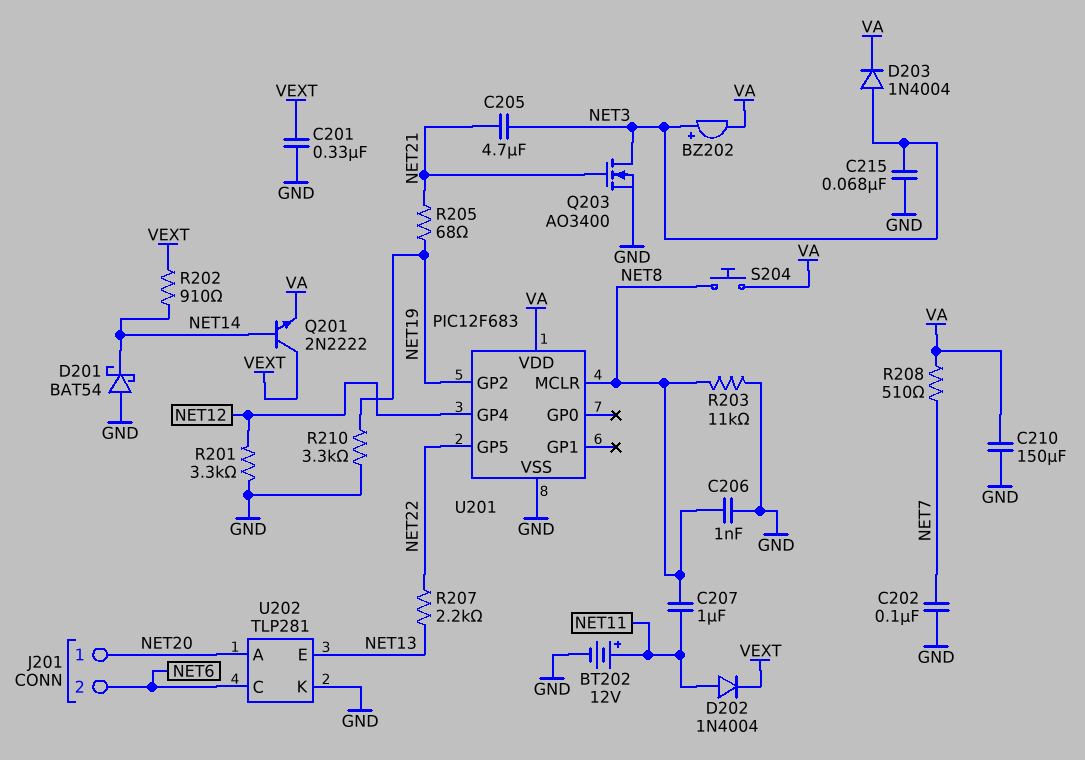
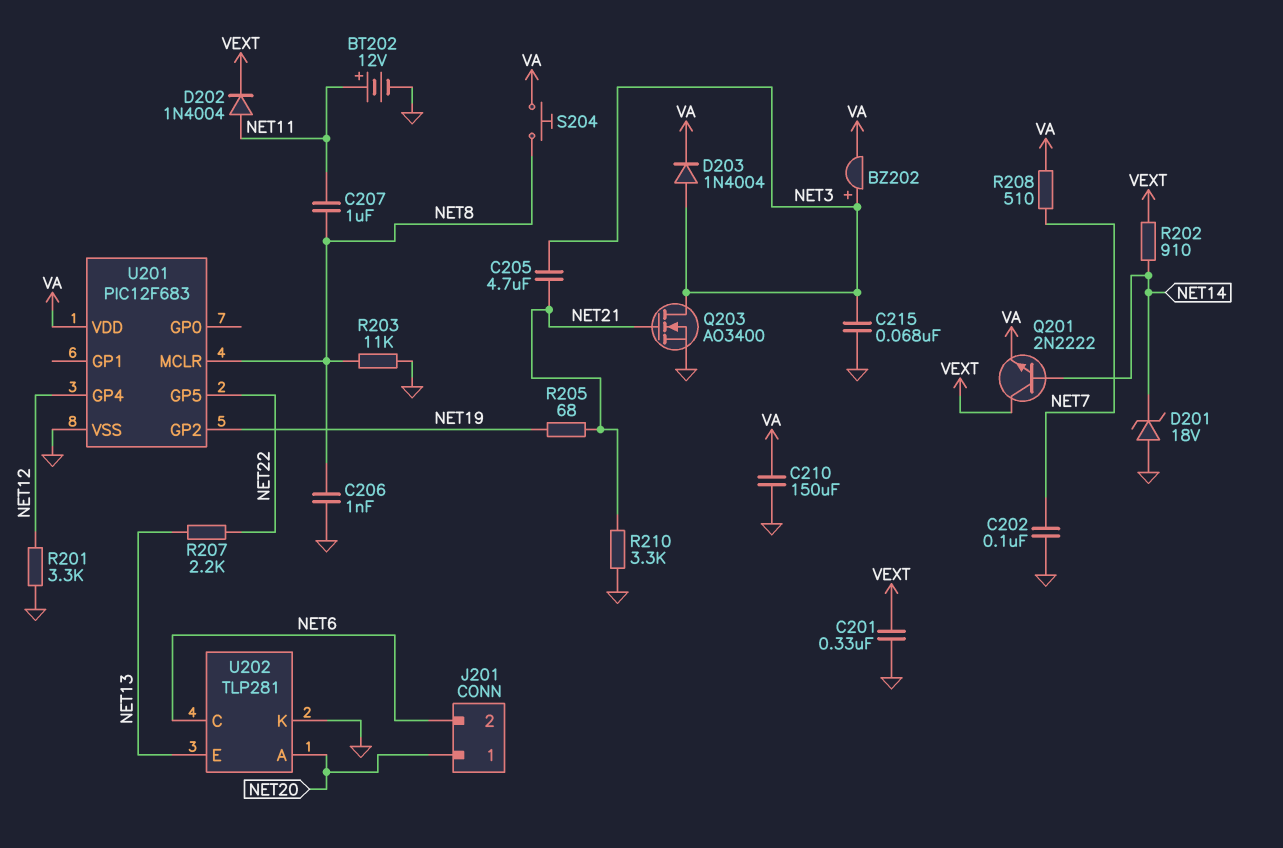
D201: schottky BAT54 (A GND, K NET14) -> zener 18V (A GND, K NET14)
R210: 3.3k (GND, NET19) -> 3.3k (GND, NET21)

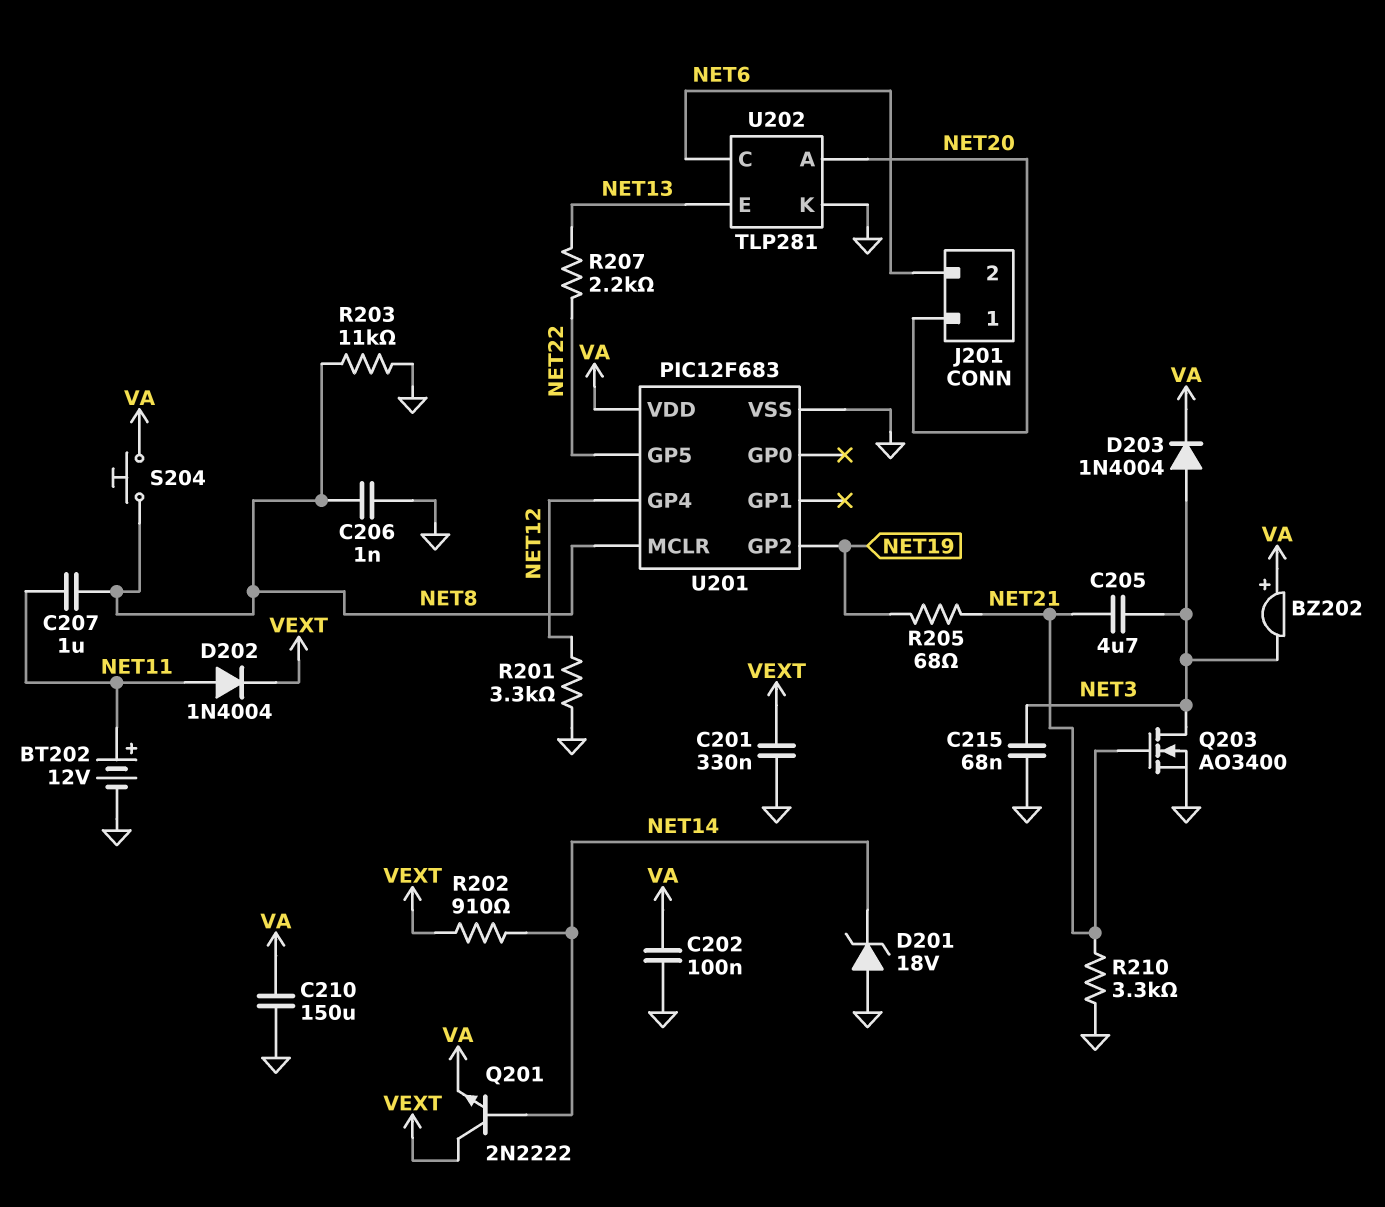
BZ202: buzzer (plus NET3, minus VA) -> buzzer (plus VA, minus NET3)
C202: 100nF (GND, NET7) -> 100nF (GND, VA)
R208: 510 (NET7, VA) -> none

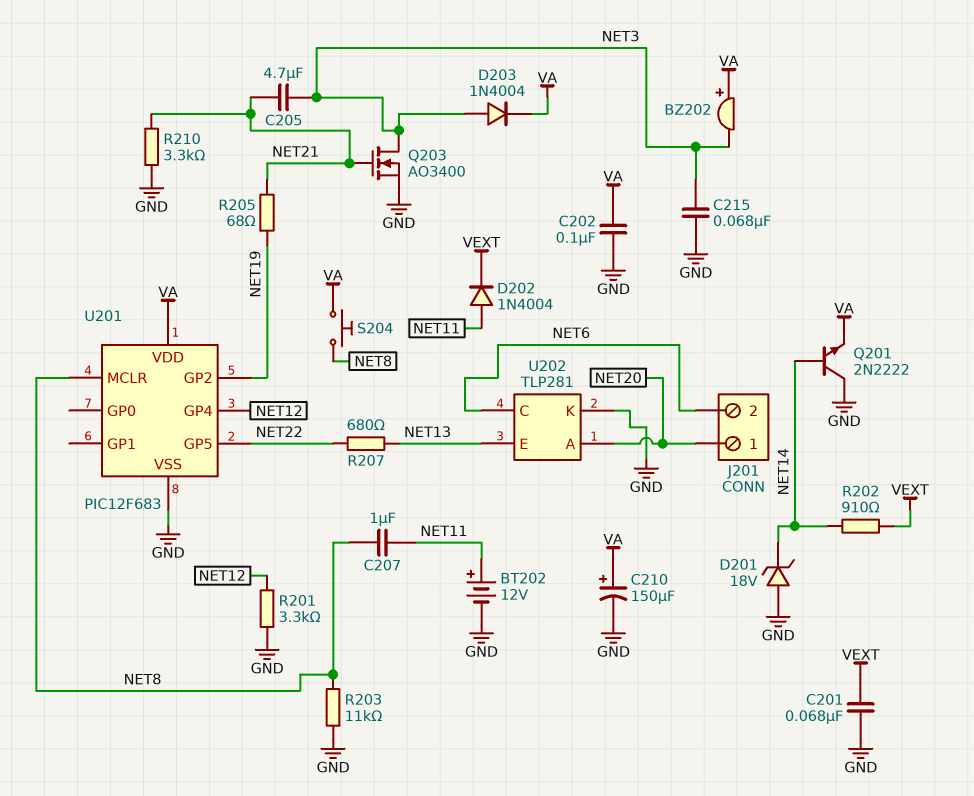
C201: 330nF (GND, VEXT) -> 68nF (GND, VEXT)
C206: 1nF (GND, NET8) -> none
C210: 150uF (GND, VA) -> 150uF (plus VA, minus GND)
Q201: NPN 2N2222 (B NET14, C VEXT, E VA) -> NPN 2N2222 (B NET14, C GND, E VA)
R207: 2.2k (NET13, NET22) -> 680 (NET13, NET22)

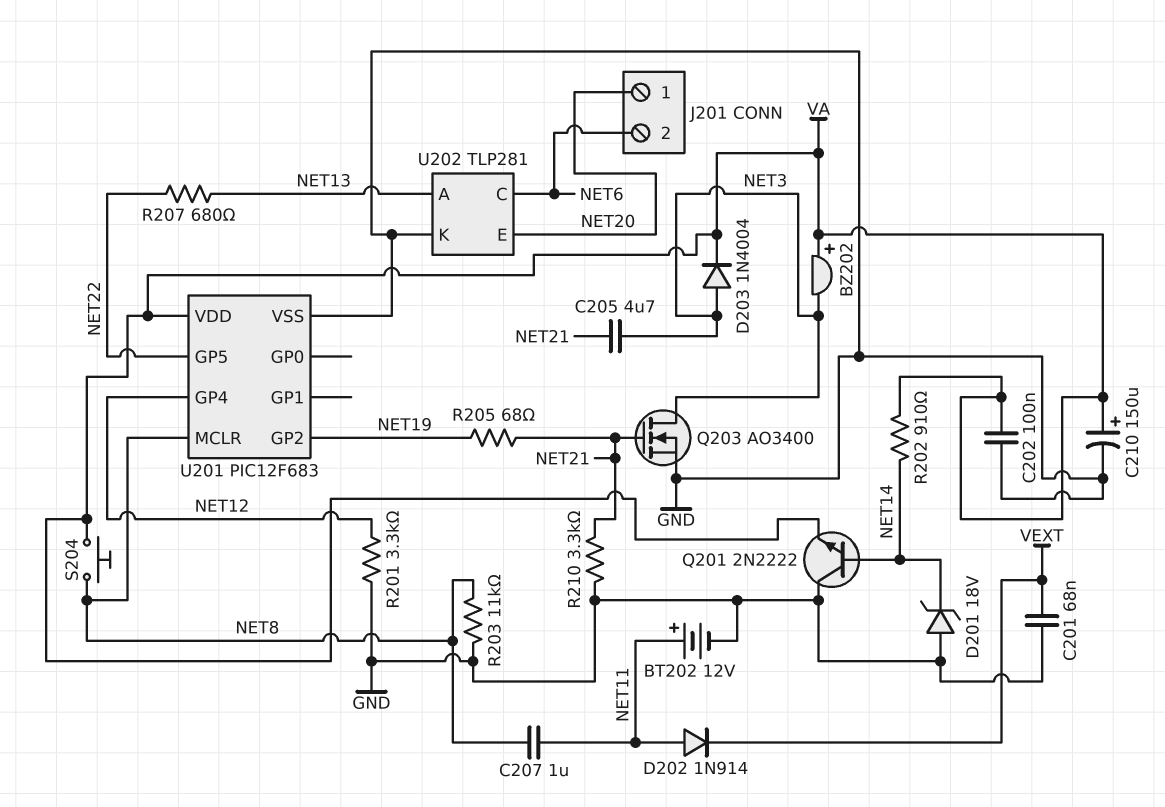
C215: 68nF (GND, NET3) -> none
D202: diode 1N4004 (A NET11, K VEXT) -> diode 1N914 (A NET11, K VEXT)
R202: 910 (NET14, VEXT) -> 910 (NET14, VA)
U202 pin A: NET20 -> NET13
U202 pin E: NET13 -> NET20

